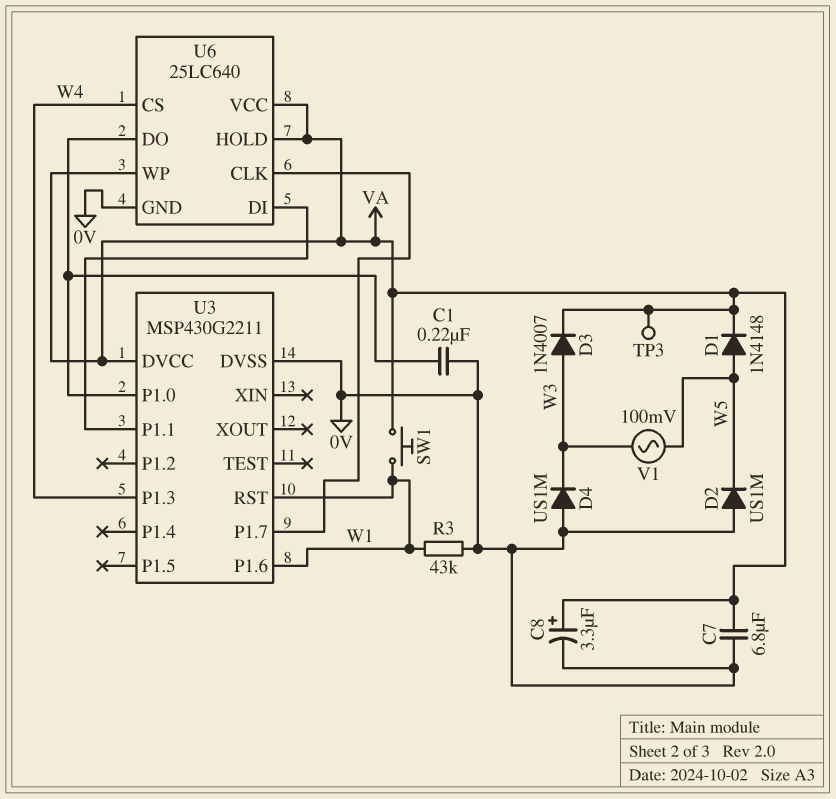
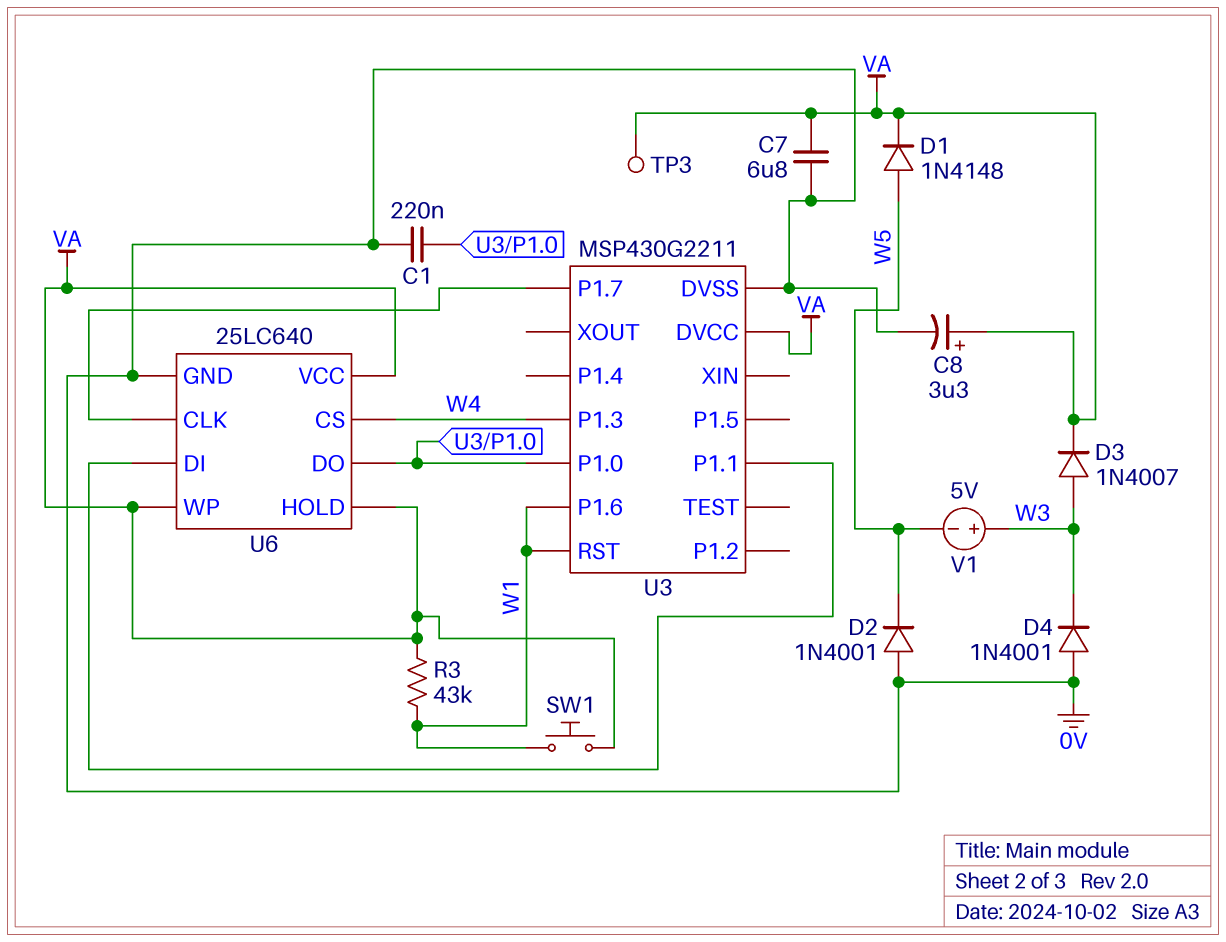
D2: diode US1M (A 0V, K W5) -> diode 1N4001 (A 0V, K W5)
D4: diode US1M (A 0V, K W3) -> diode 1N4001 (A 0V, K W3)
R3: 43k (0V, W1) -> 43k (VA, W1)
V1: AC 100mV (W3, W5) -> 5V (plus W3, minus W5)

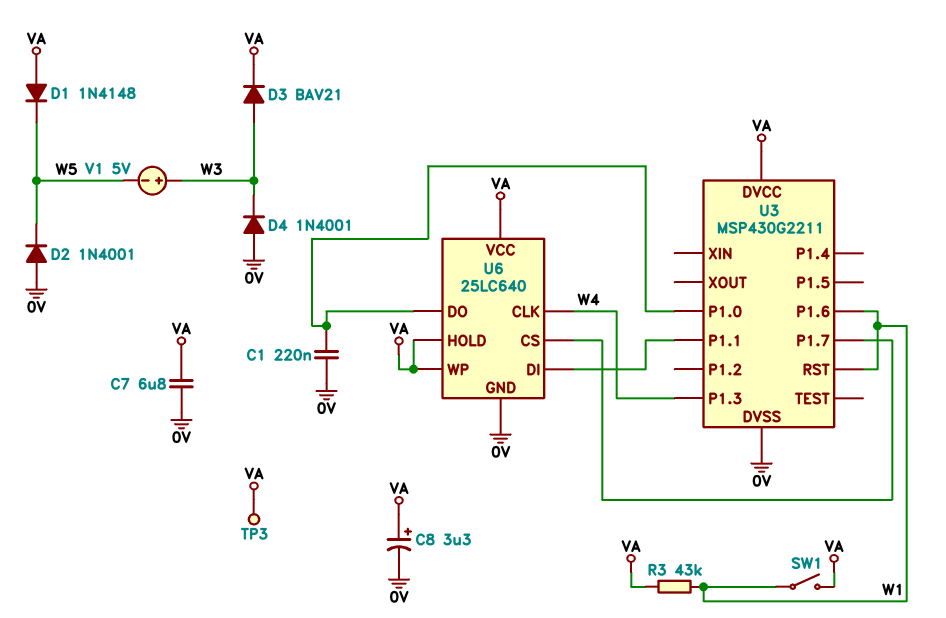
D1: diode 1N4148 (A W5, K VA) -> diode 1N4148 (A VA, K W5)
D3: diode 1N4007 (A W3, K VA) -> diode BAV21 (A W3, K VA)
SW1: button (VA, W1) -> switch (VA, W1)
U6 pin CLK: U3/P1.7 -> W4
U6 pin CS: W4 -> U3/P1.7

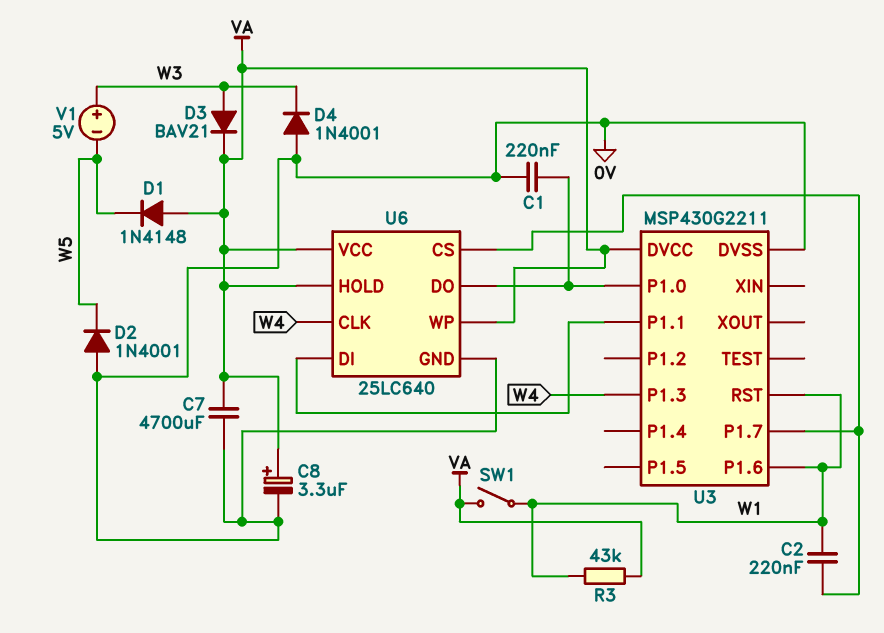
C2: none -> 220nF (U3/P1.7, W1)
C7: 6.8uF (0V, VA) -> 4700uF (0V, VA)
TP3: test point (VA) -> none

